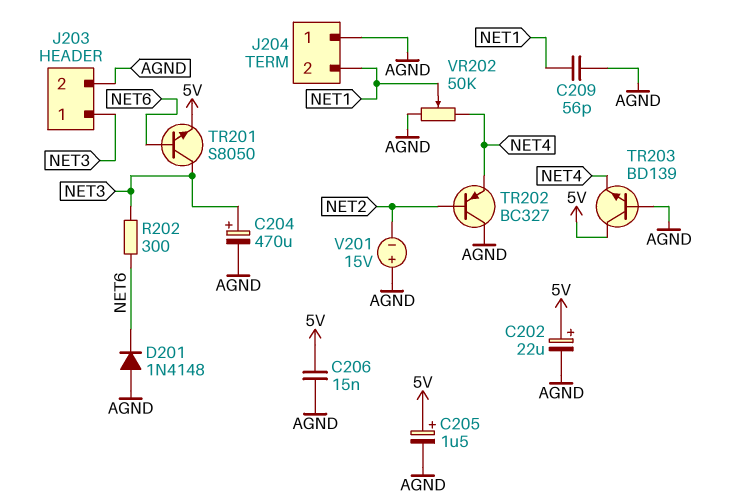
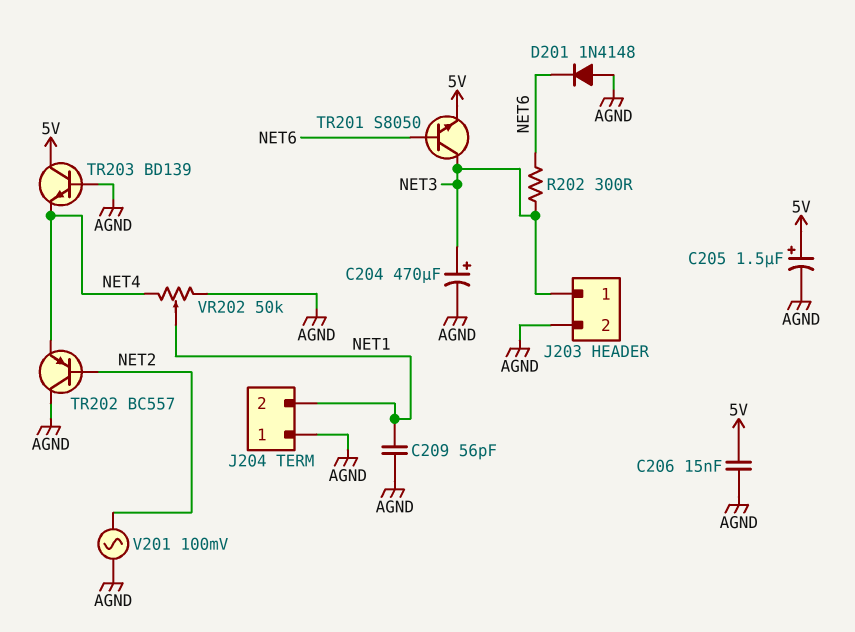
C202: 22uF (plus 5V, minus AGND) -> none
TR202: PNP BC327 (B NET2, C AGND, E NET4) -> PNP BC557 (B NET2, C AGND, E NET4)
V201: 15V (plus AGND, minus NET2) -> AC 100mV (AGND, NET2)

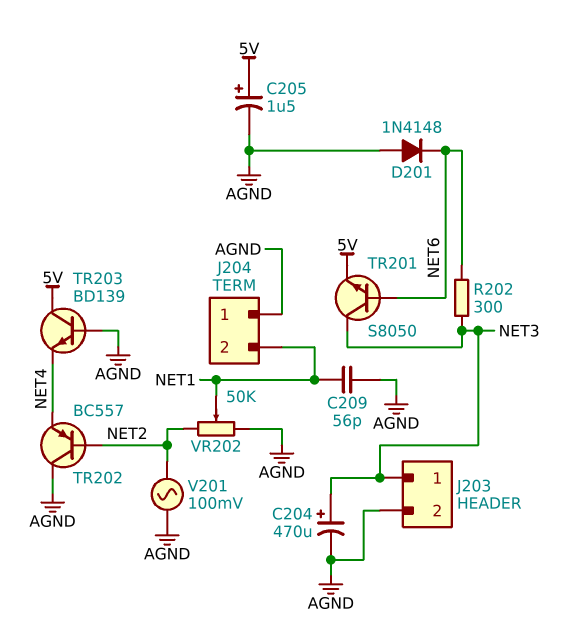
C206: 15nF (5V, AGND) -> none
VR202: 50k (AGND, NET4, wiper NET1) -> 50k (AGND, NET2, wiper NET1)

